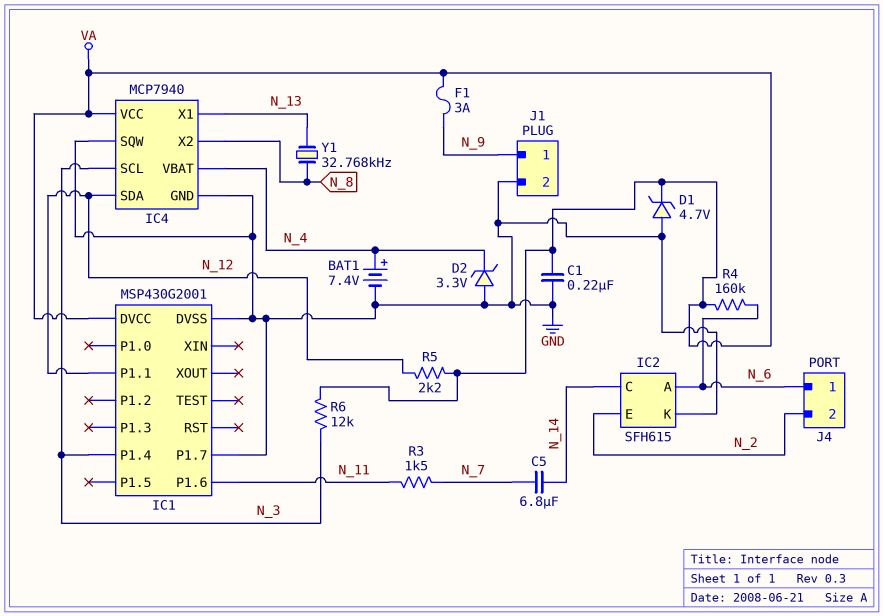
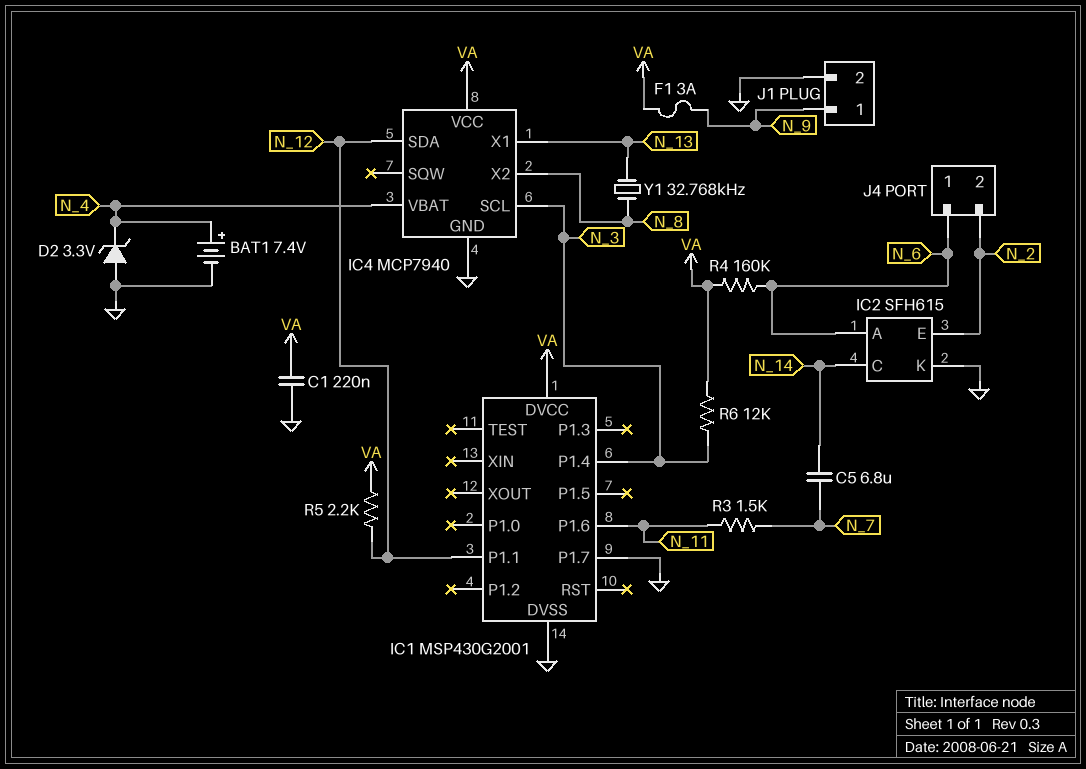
D1: zener 4.7V (A GND, K VA) -> none
IC4 pin SQW: GND -> none

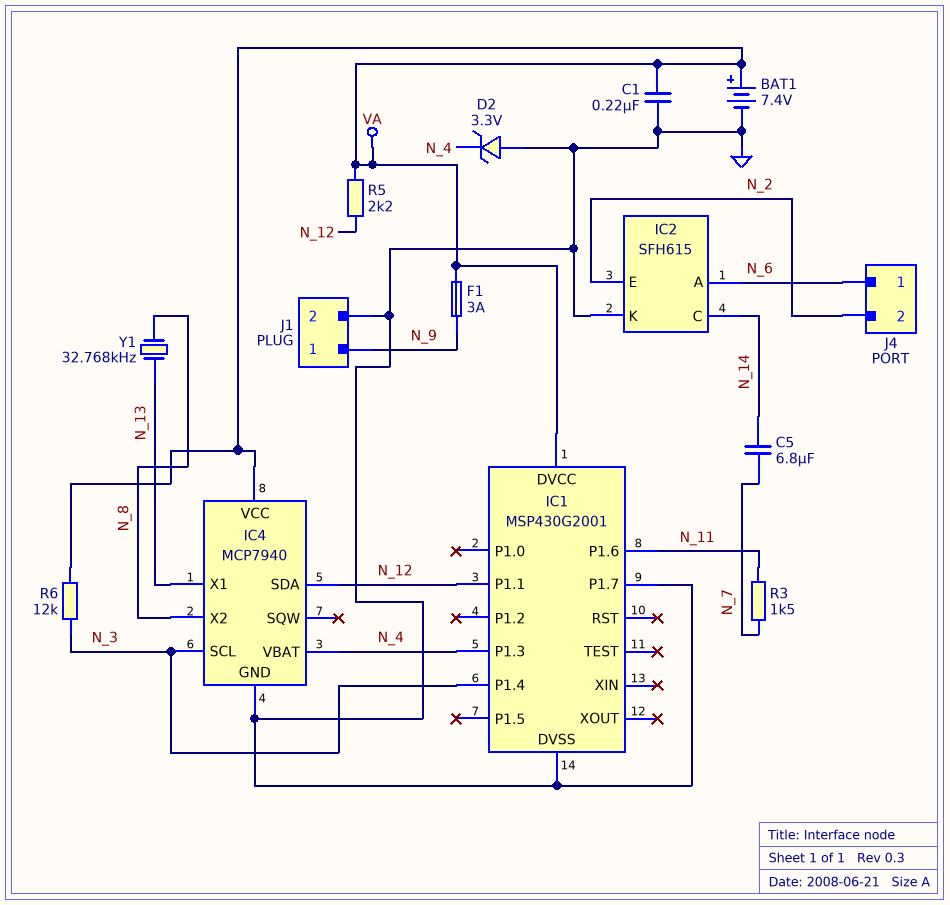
BAT1: 7.4V (plus N_4, minus GND) -> 7.4V (plus VA, minus GND)
IC1 pin P1.3: none -> N_4
R4: 160k (N_6, VA) -> none

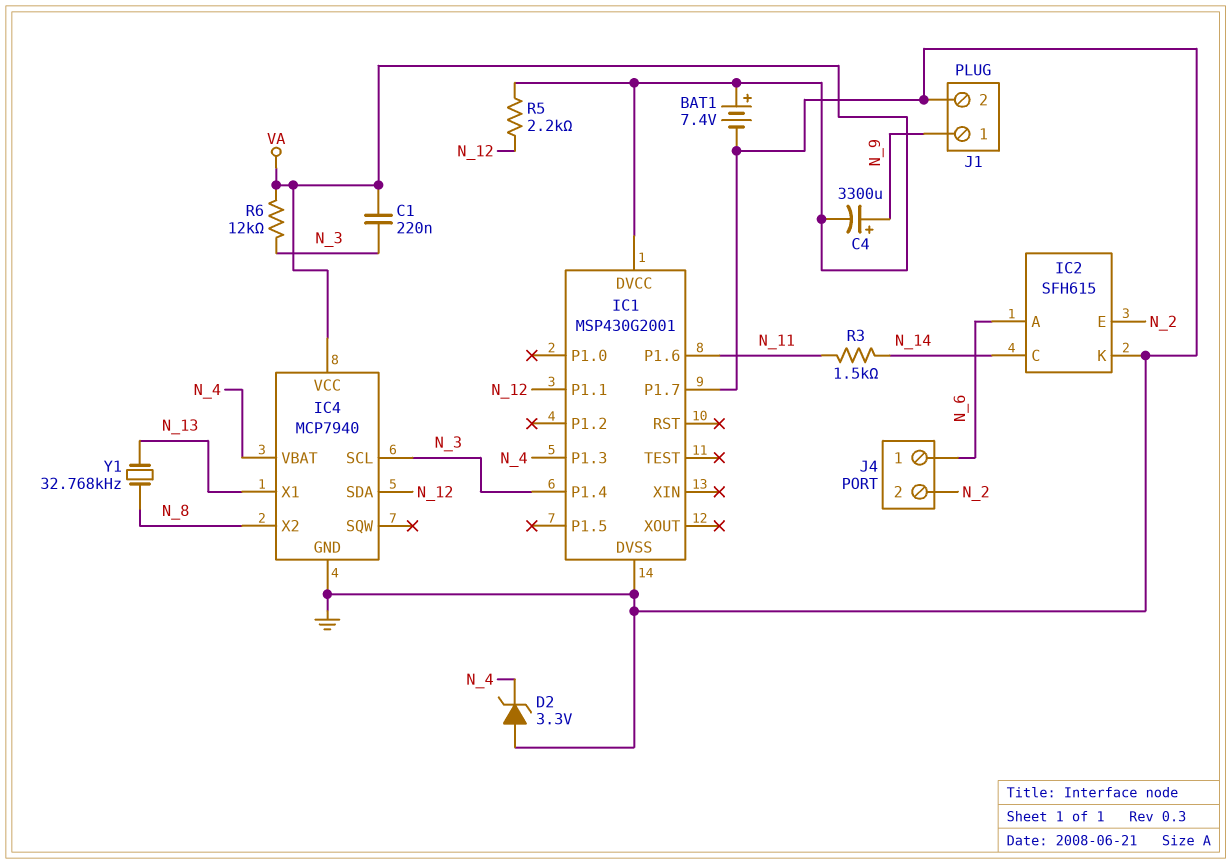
C1: 220nF (GND, VA) -> 220nF (N_3, VA)
C4: none -> 3300uF (plus N_9, minus VA)
C5: 6.8uF (N_7, N_14) -> none
F1: 3A (N_9, VA) -> none
R3: 1.5k (N_7, N_11) -> 1.5k (N_11, N_14)

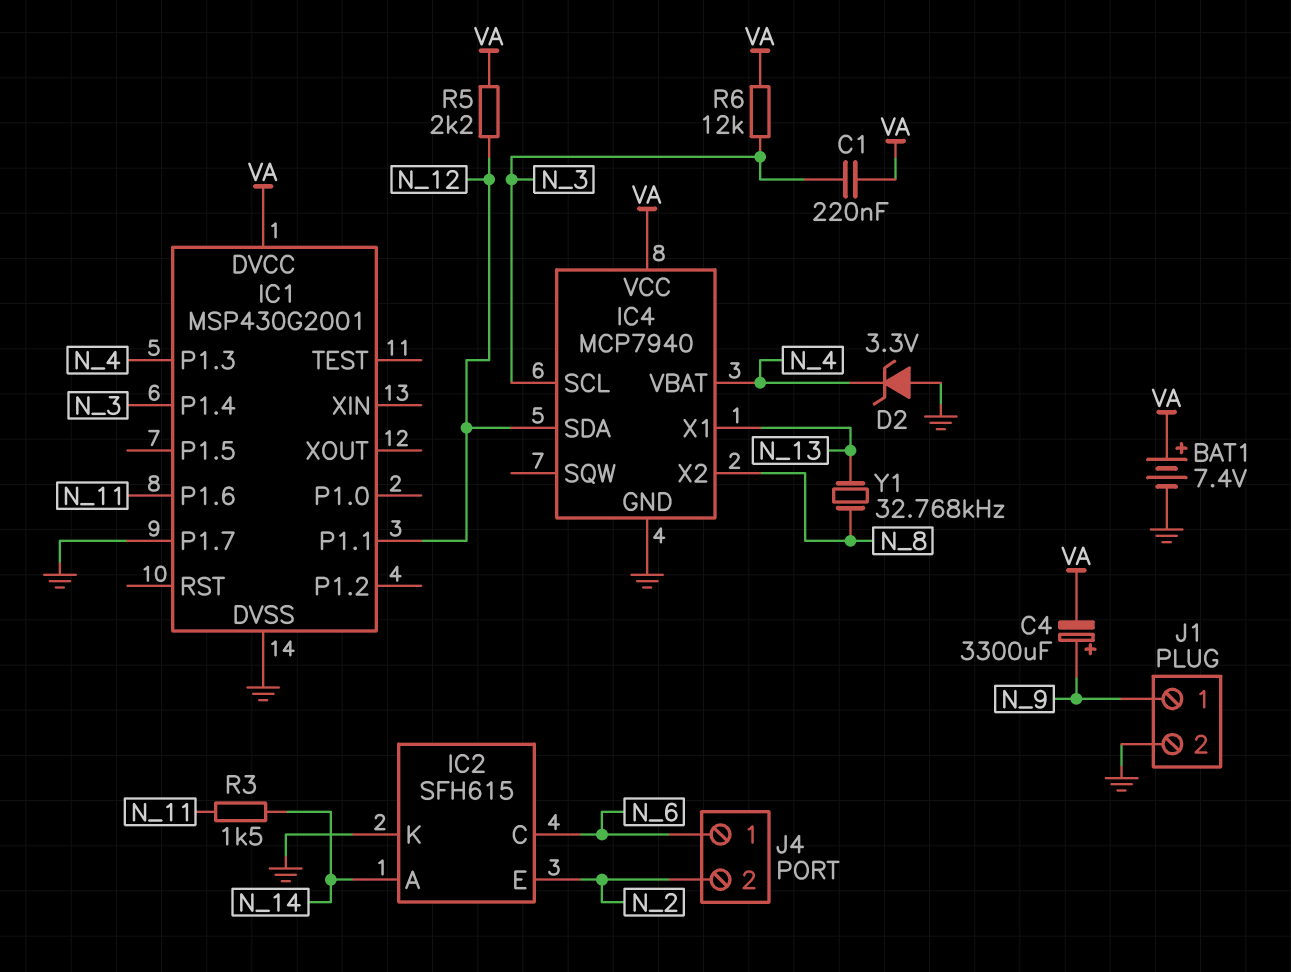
IC2 pin A: N_6 -> N_14
IC2 pin C: N_14 -> N_6

